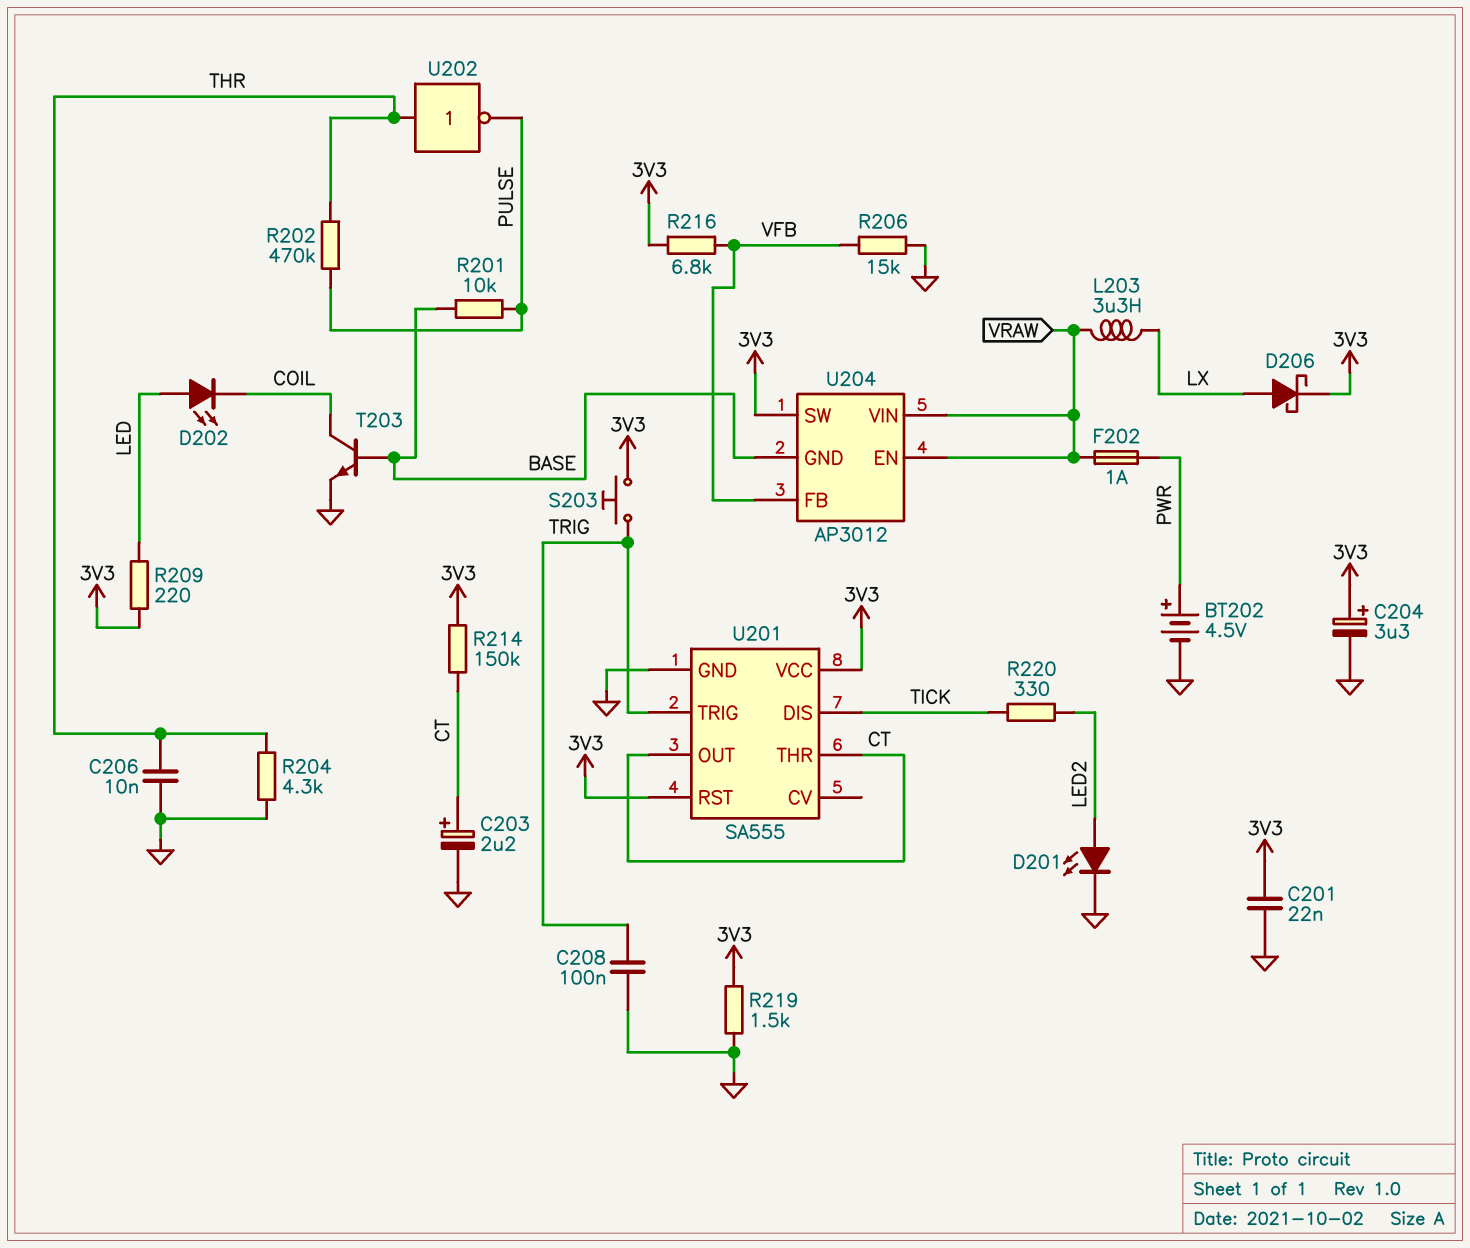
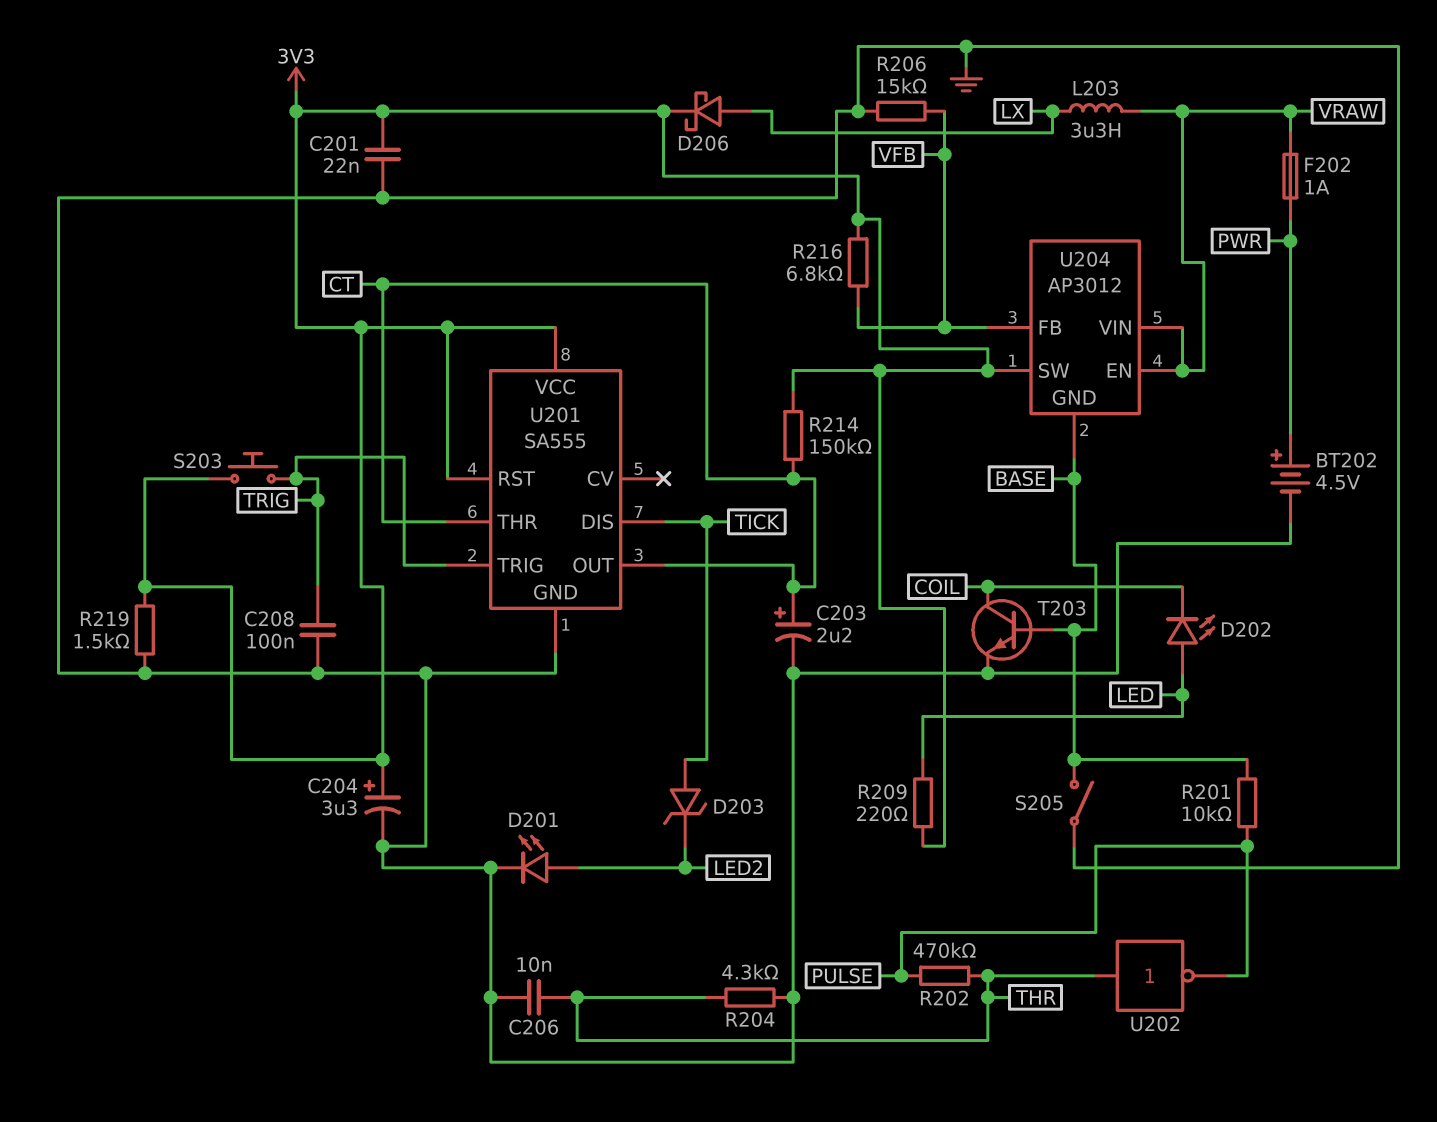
D203: none -> zener (A TICK, K LED2)
R220: 330 (LED2, TICK) -> none
S205: none -> switch (BASE, GND)

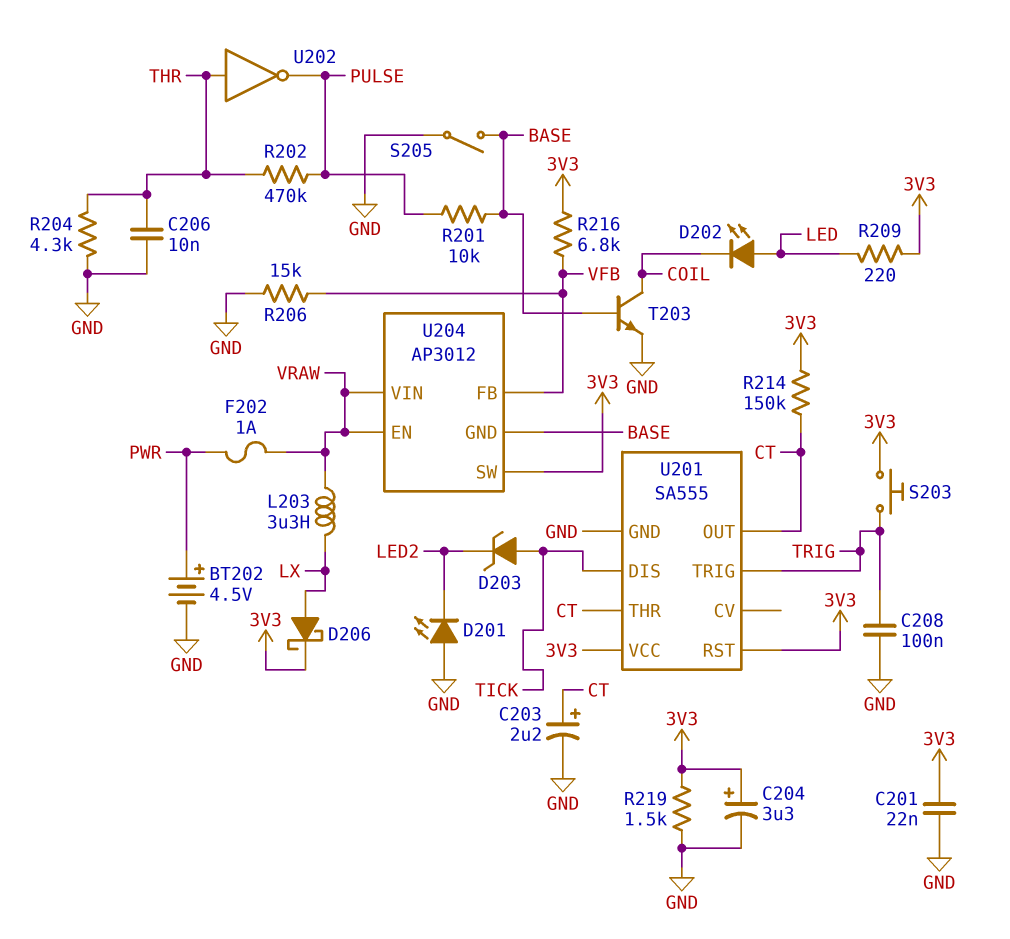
D201: LED (A LED2, K GND) -> LED (A GND, K LED2)

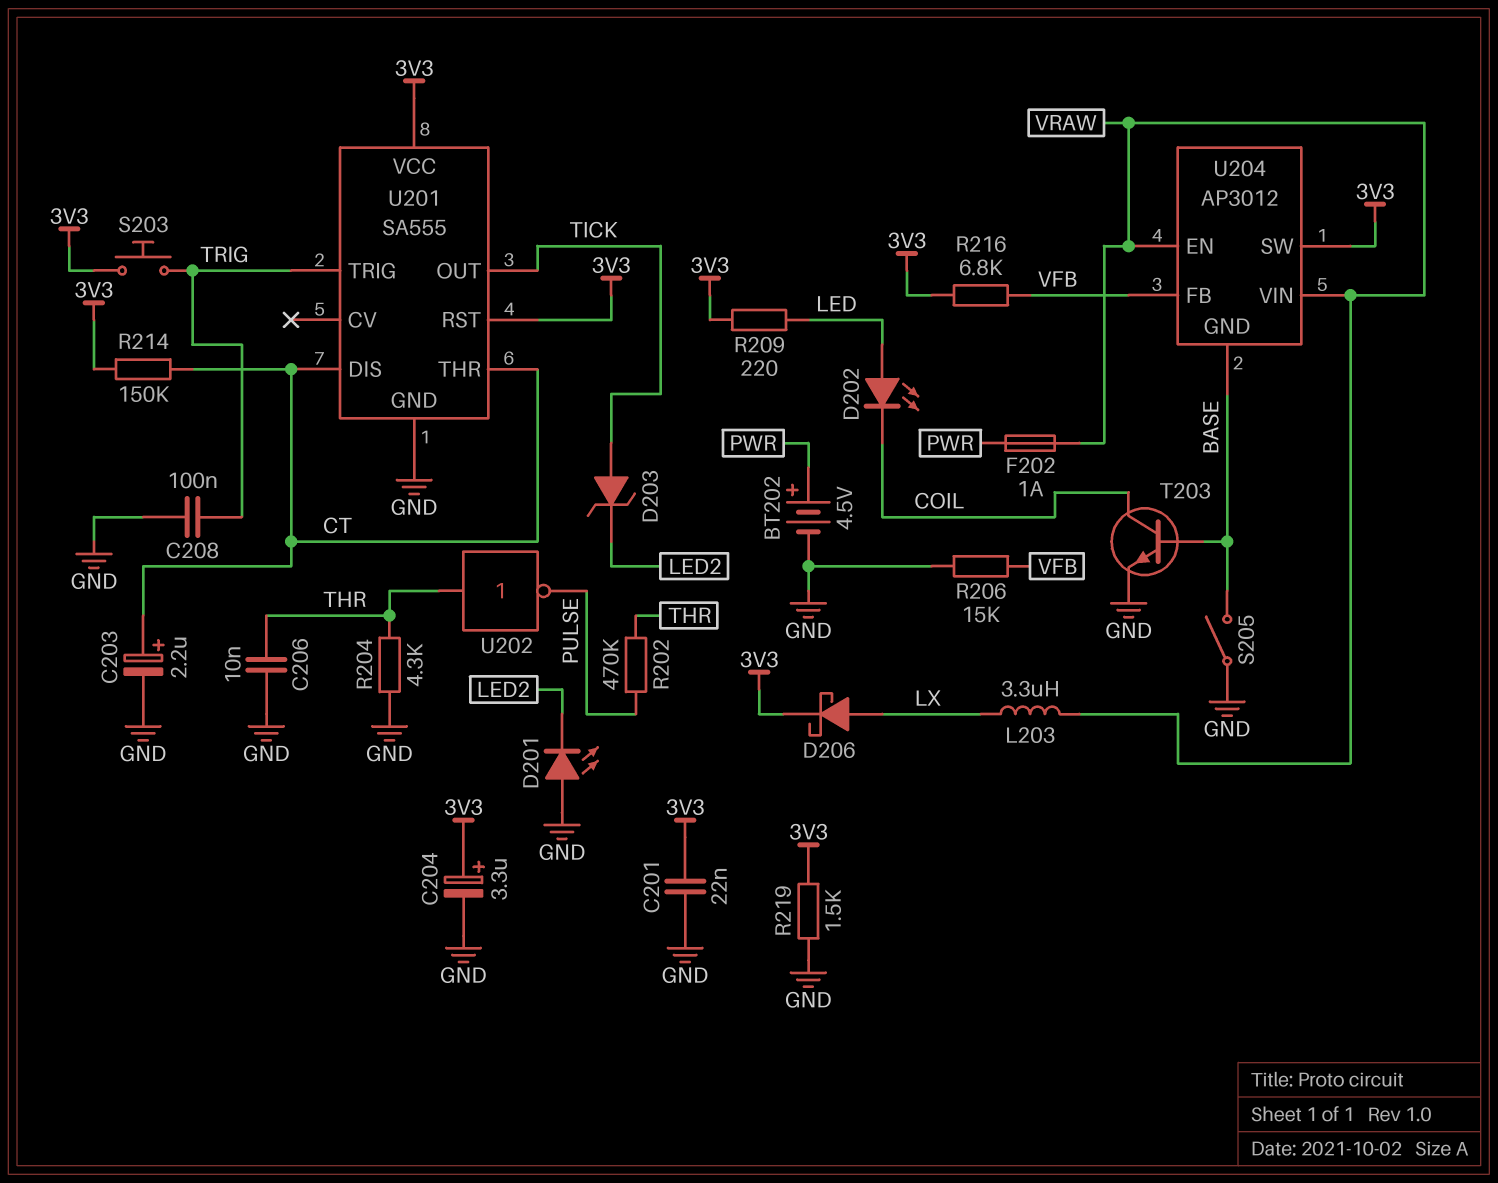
R201: 10k (BASE, PULSE) -> none
U201 pin DIS: TICK -> CT
U201 pin OUT: CT -> TICK

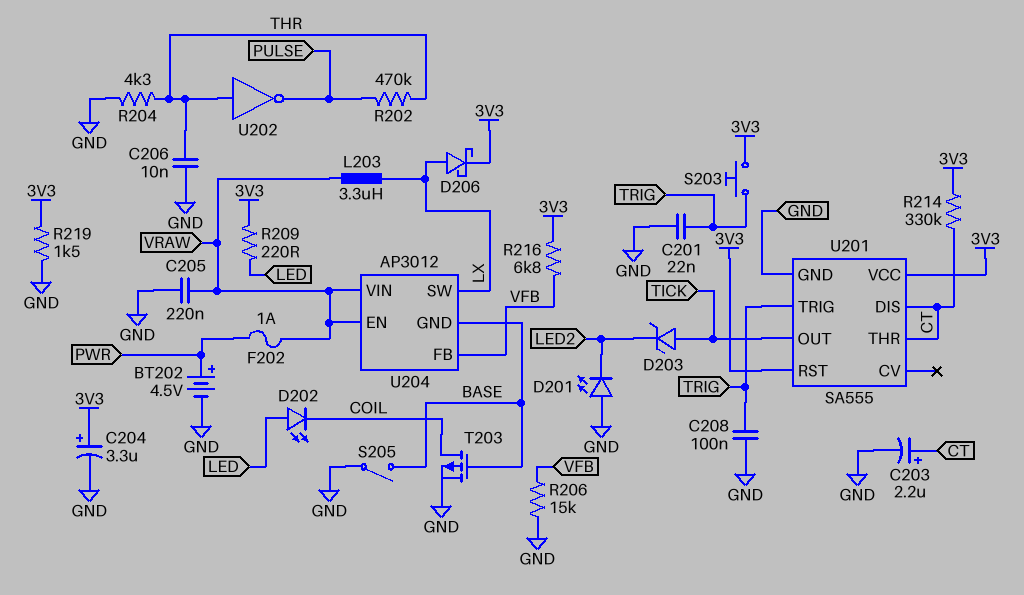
C201: 22nF (3V3, GND) -> 22nF (GND, TRIG)
C205: none -> 220nF (GND, VRAW)
R214: 150k (3V3, CT) -> 330k (3V3, CT)
T203: NPN (B BASE, C COIL, E GND) -> PMOS (G BASE, D COIL, S GND)
U204 pin SW: 3V3 -> LX

